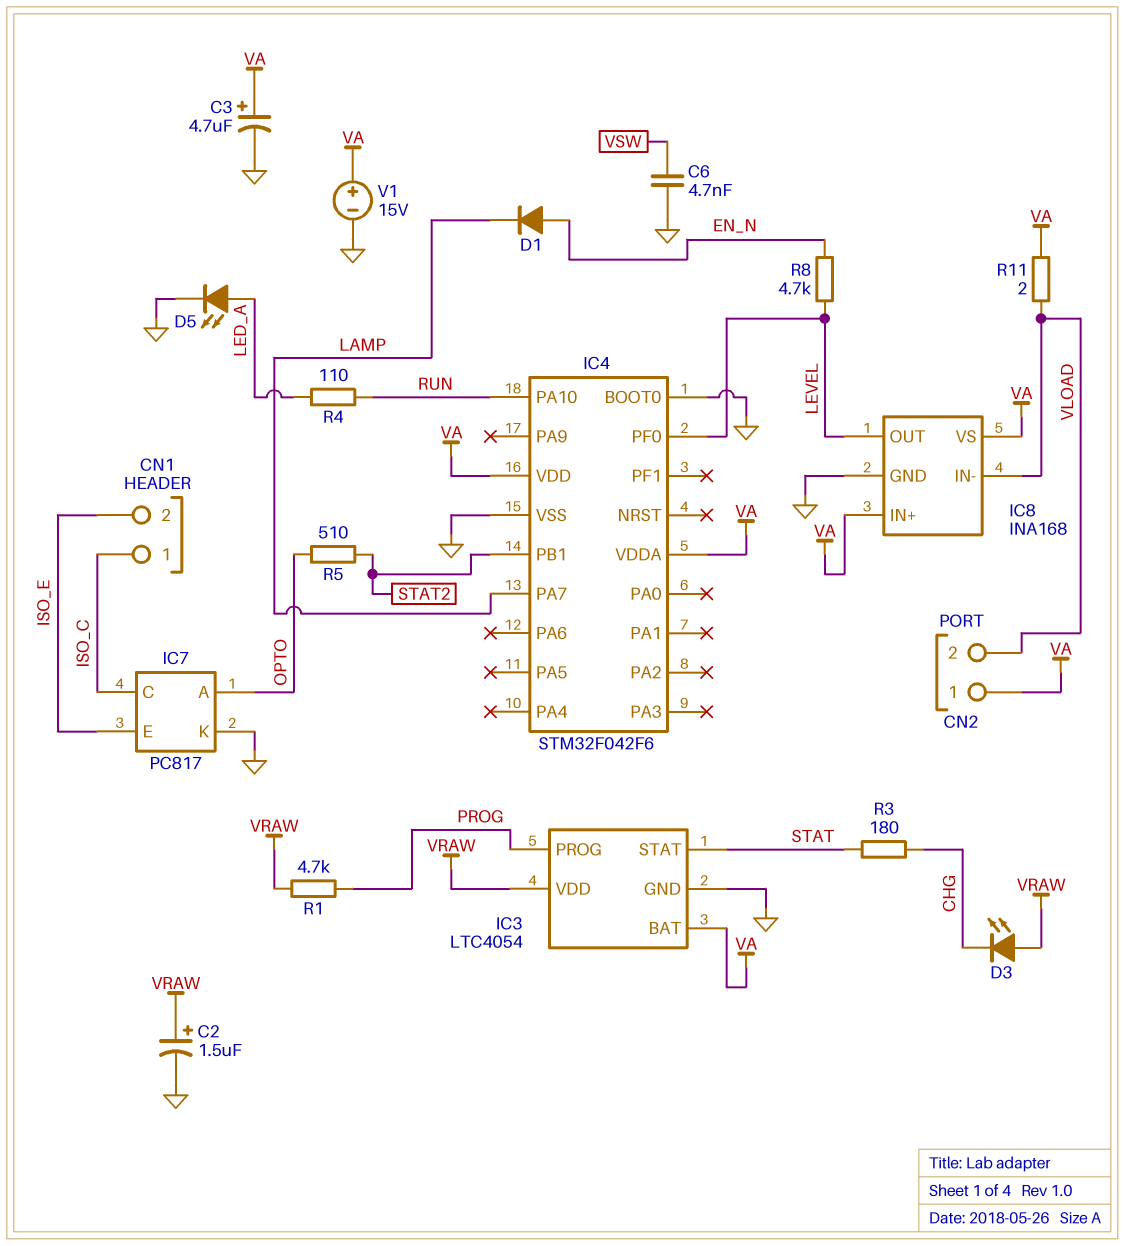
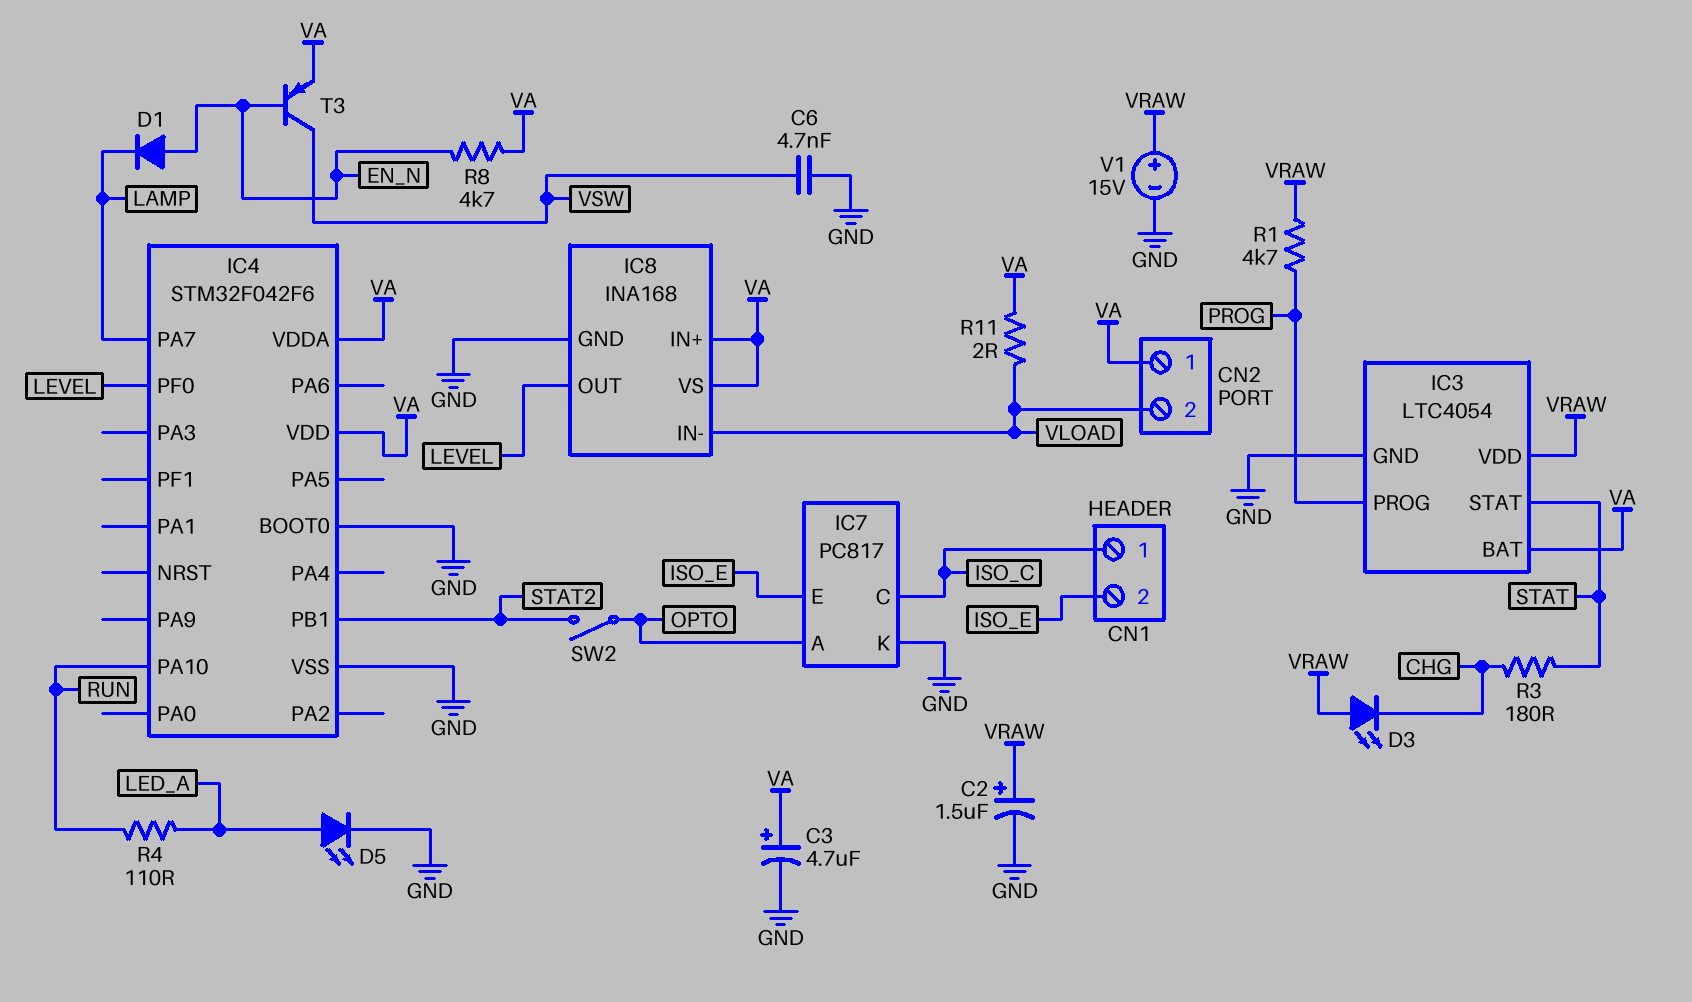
R5: 510 (OPTO, STAT2) -> none
R8: 4.7k (EN_N, LEVEL) -> 4.7k (EN_N, VA)
SW2: none -> switch (OPTO, STAT2)
T3: none -> PNP (B EN_N, C VSW, E VA)
V1: 15V (plus VA, minus GND) -> 15V (plus VRAW, minus GND)

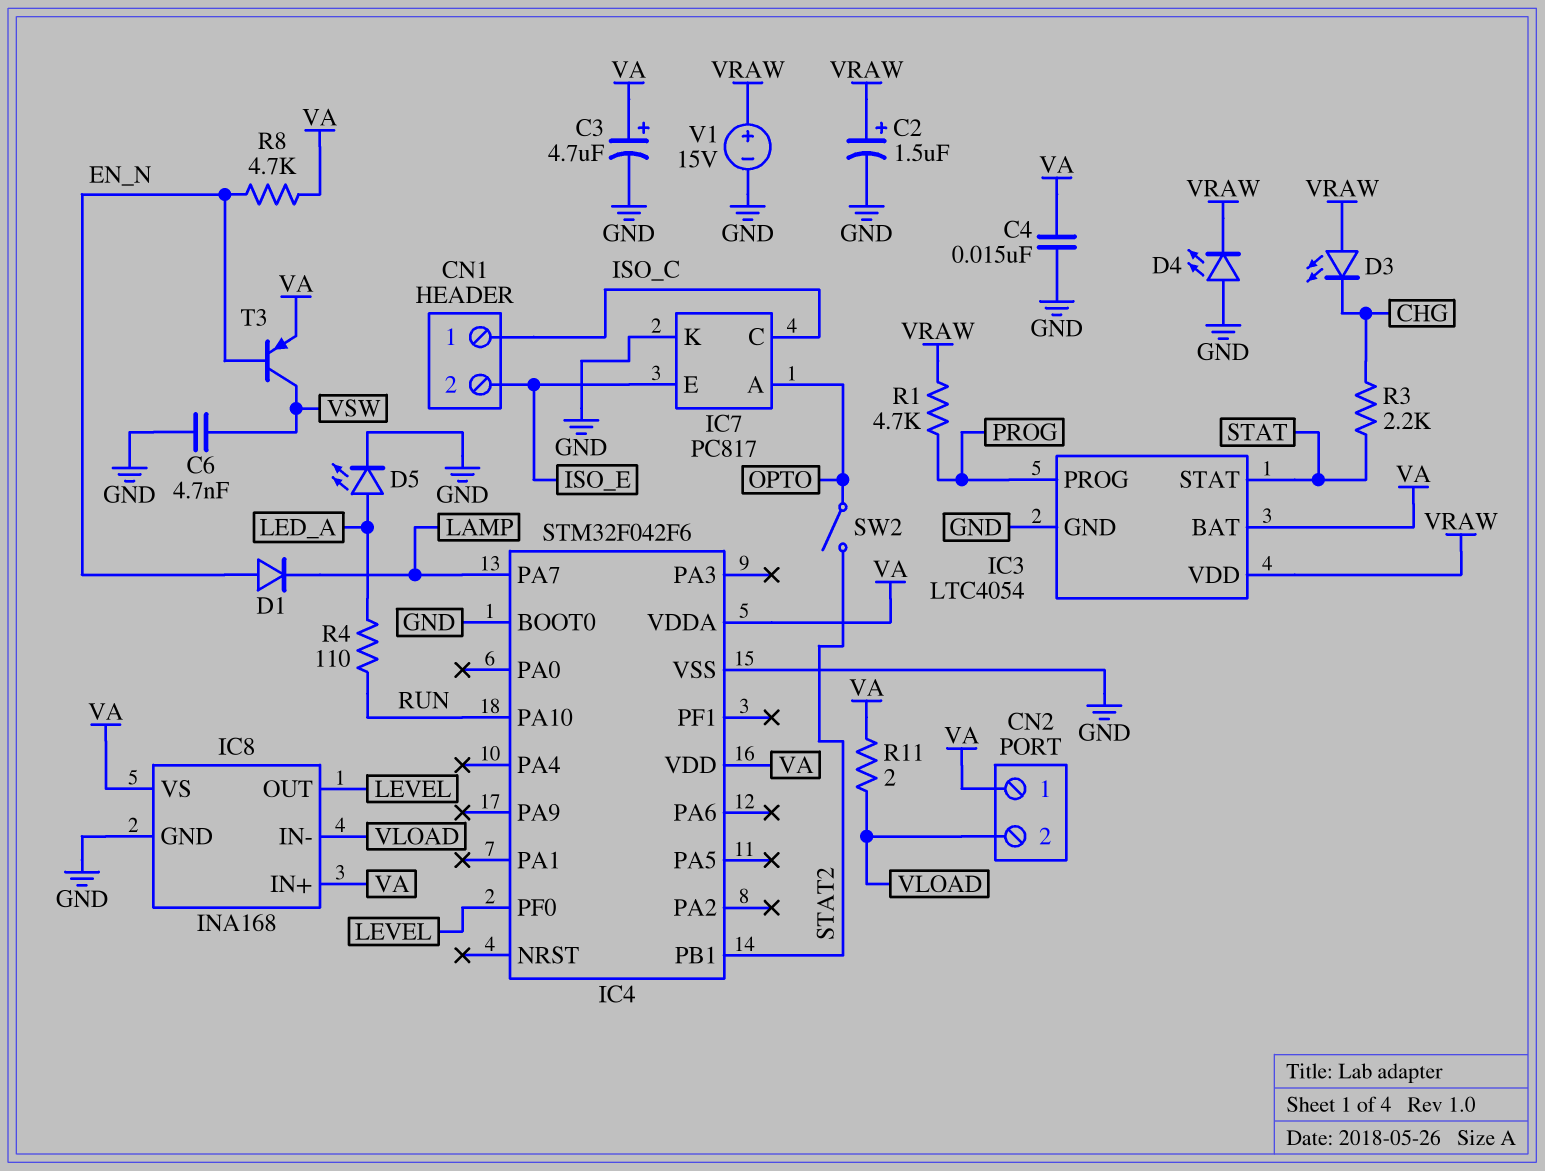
C4: none -> 15nF (GND, VA)
D4: none -> LED (A GND, K VRAW)
R3: 180 (CHG, STAT) -> 2.2k (CHG, STAT)

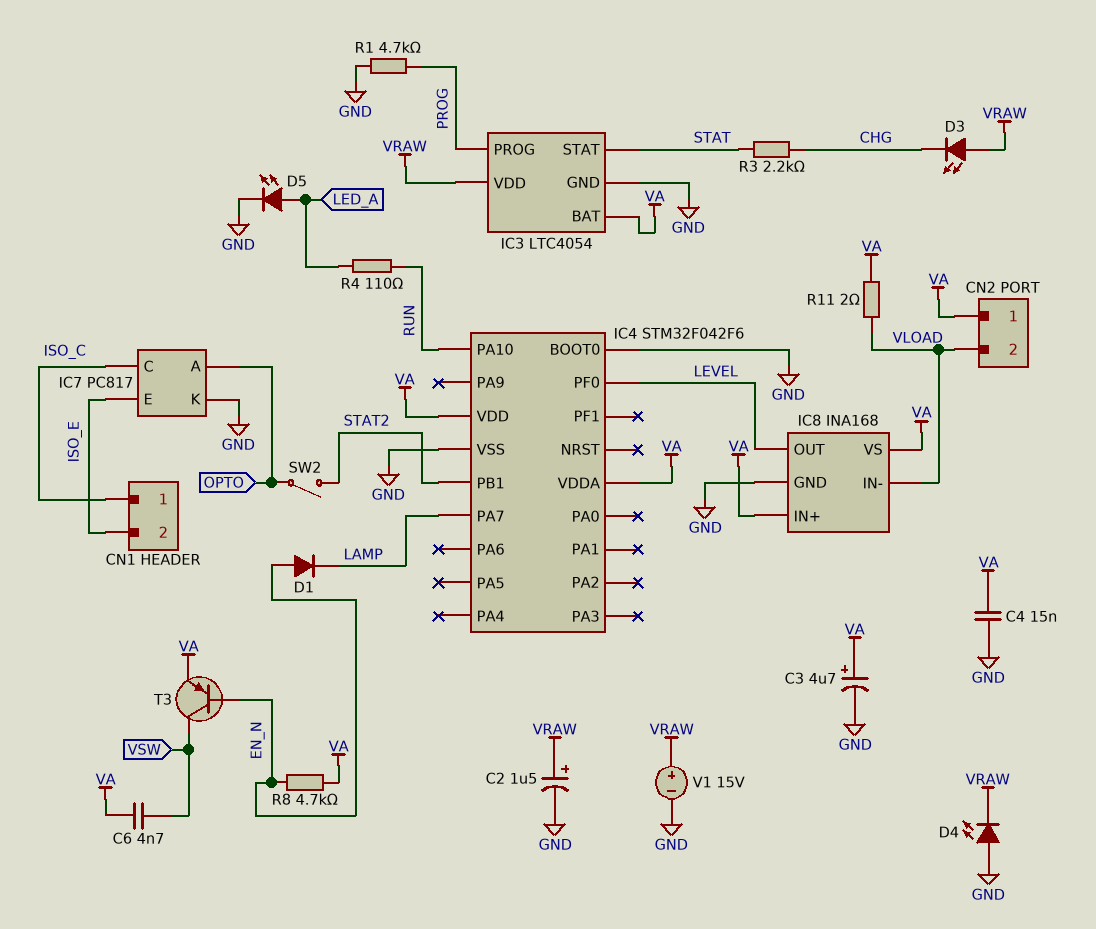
C6: 4.7nF (GND, VSW) -> 4.7nF (VA, VSW)
R1: 4.7k (PROG, VRAW) -> 4.7k (GND, PROG)

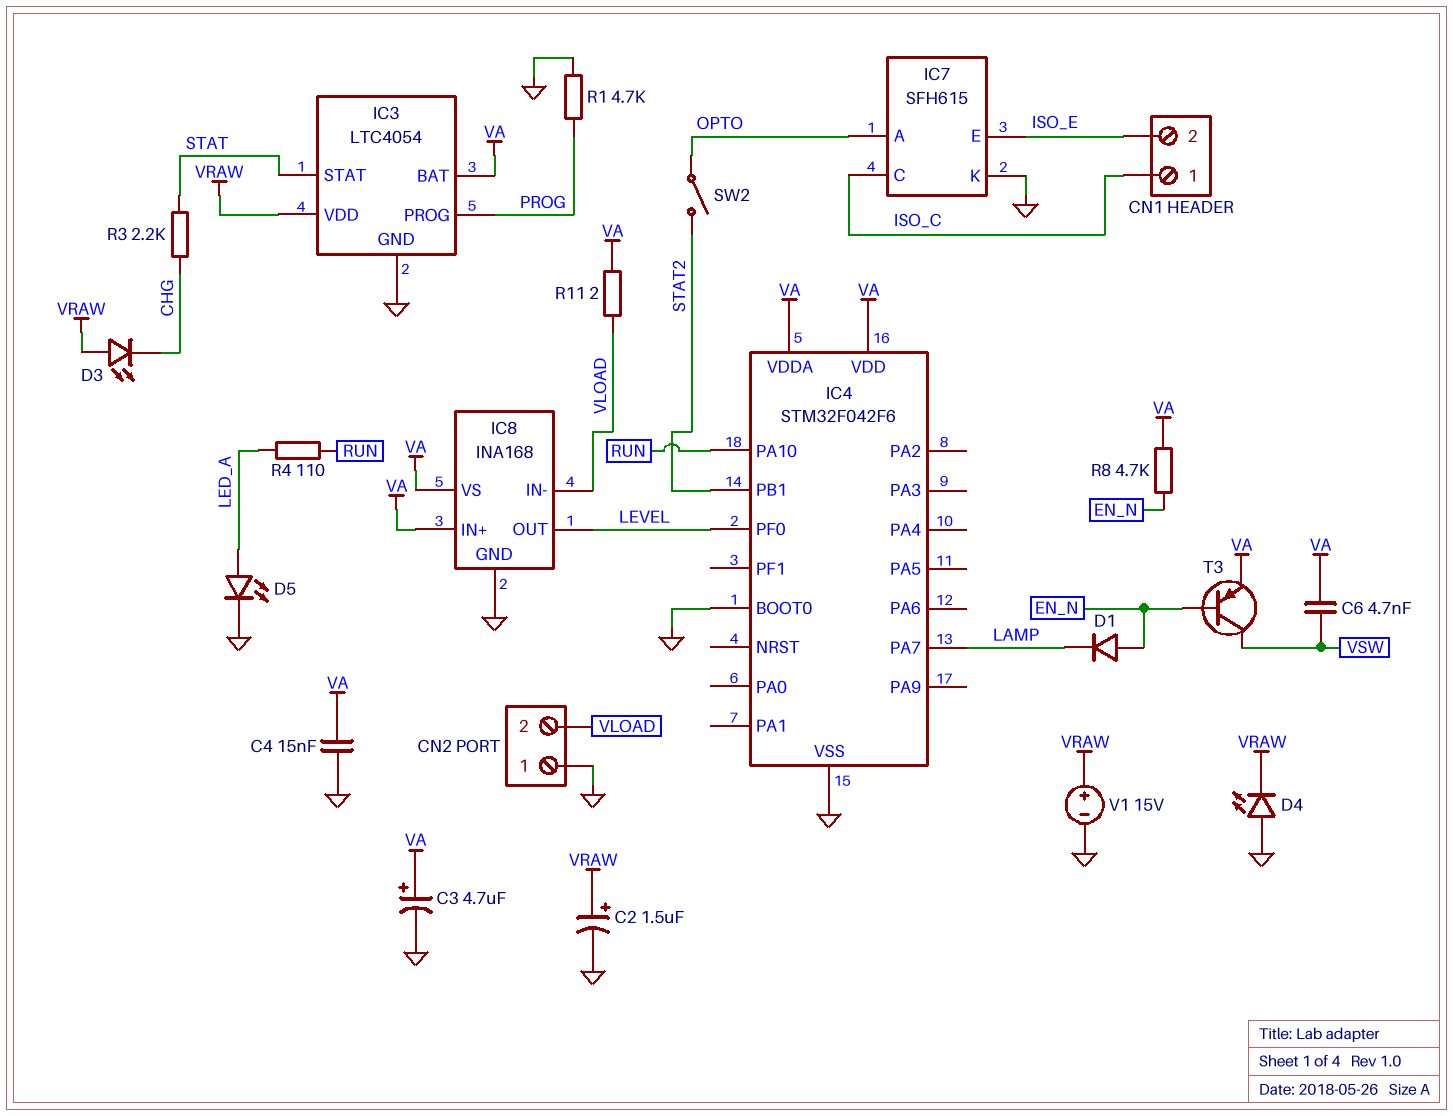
CN2 pin 1: VA -> GND
IC7: PC817 -> SFH615

